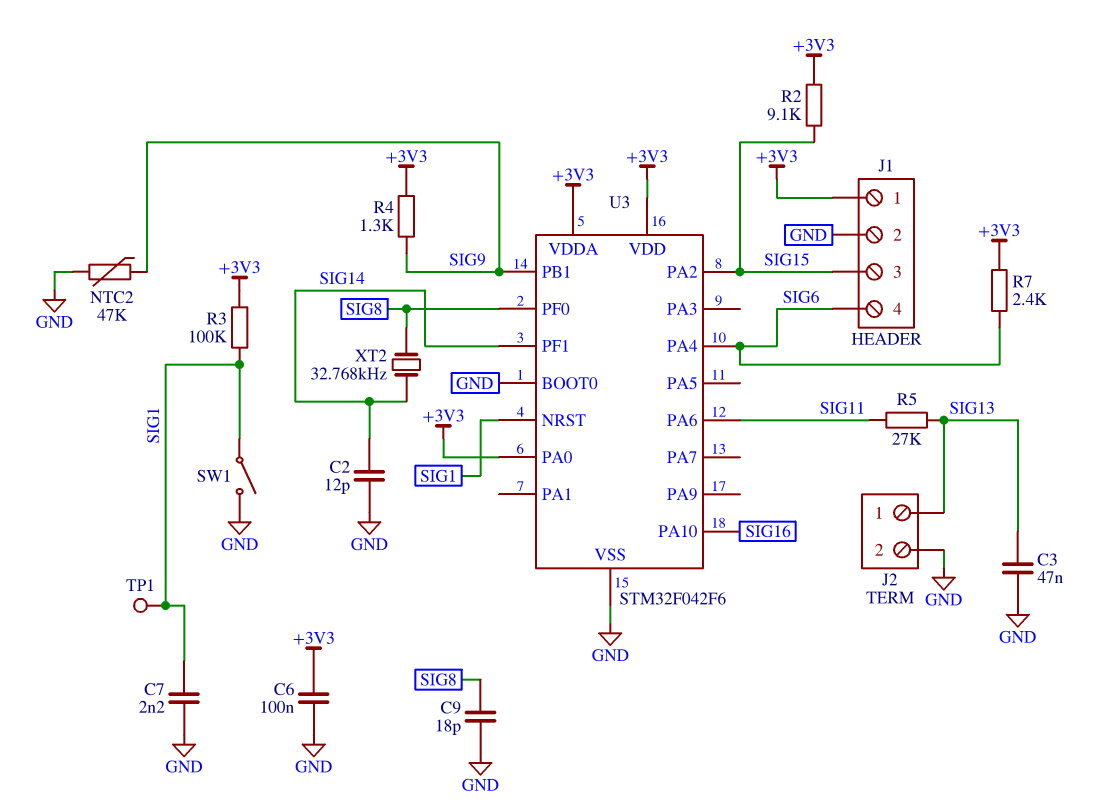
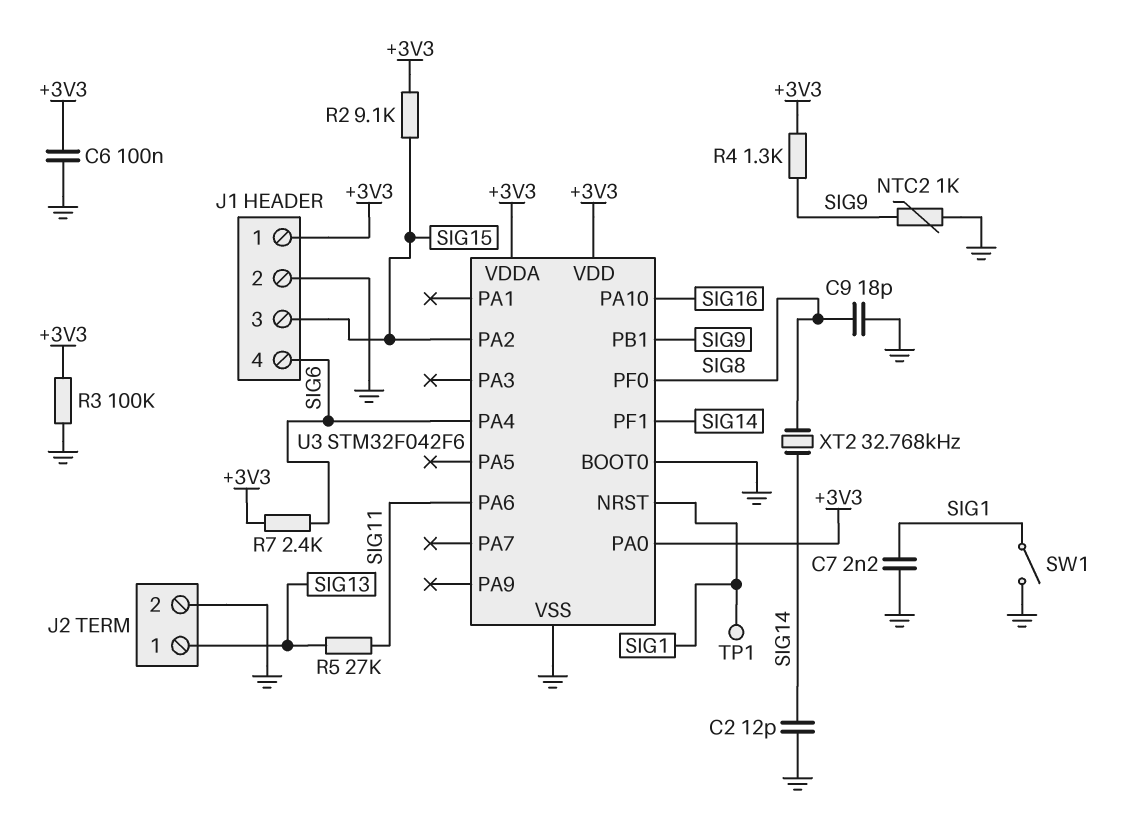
C3: 47nF (GND, SIG13) -> none
NTC2: 47k (GND, SIG9) -> 1k (GND, SIG9)
R3: 100k (+3V3, SIG1) -> 100k (+3V3, GND)

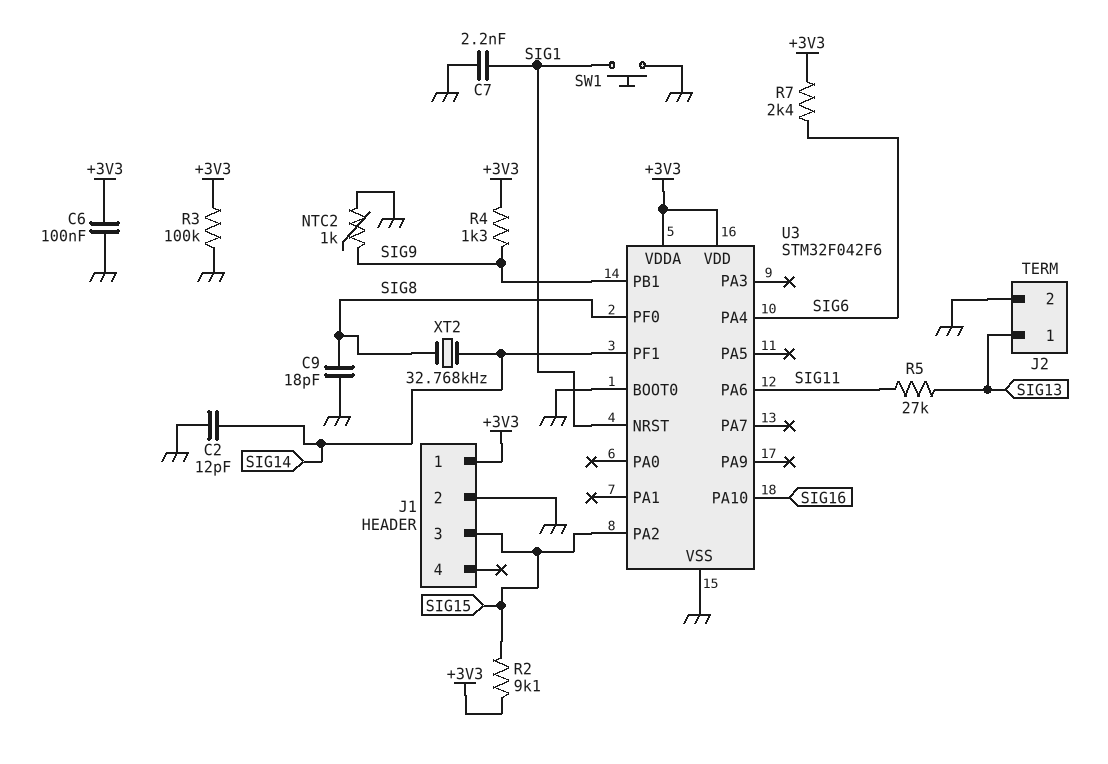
J1 pin 4: SIG6 -> none
SW1: switch (GND, SIG1) -> button (GND, SIG1)
TP1: test point (SIG1) -> none
U3 pin PA0: +3V3 -> none

